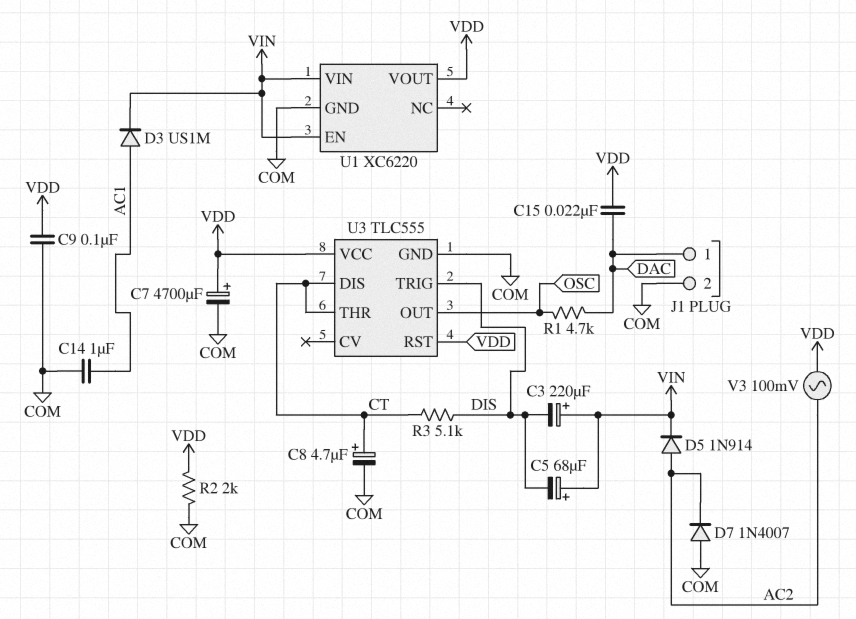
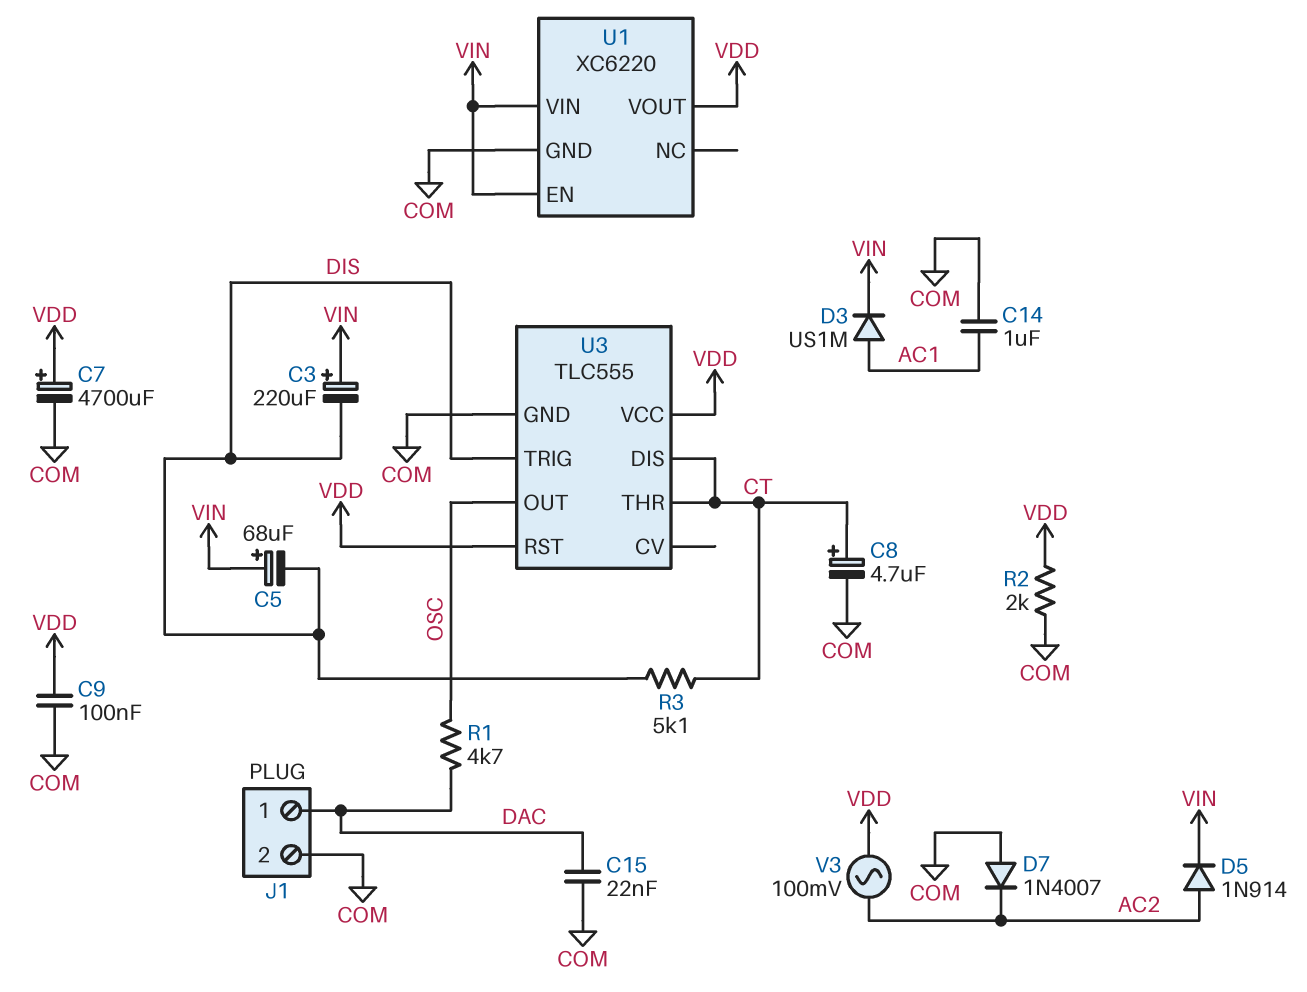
C15: 22nF (DAC, VDD) -> 22nF (COM, DAC)

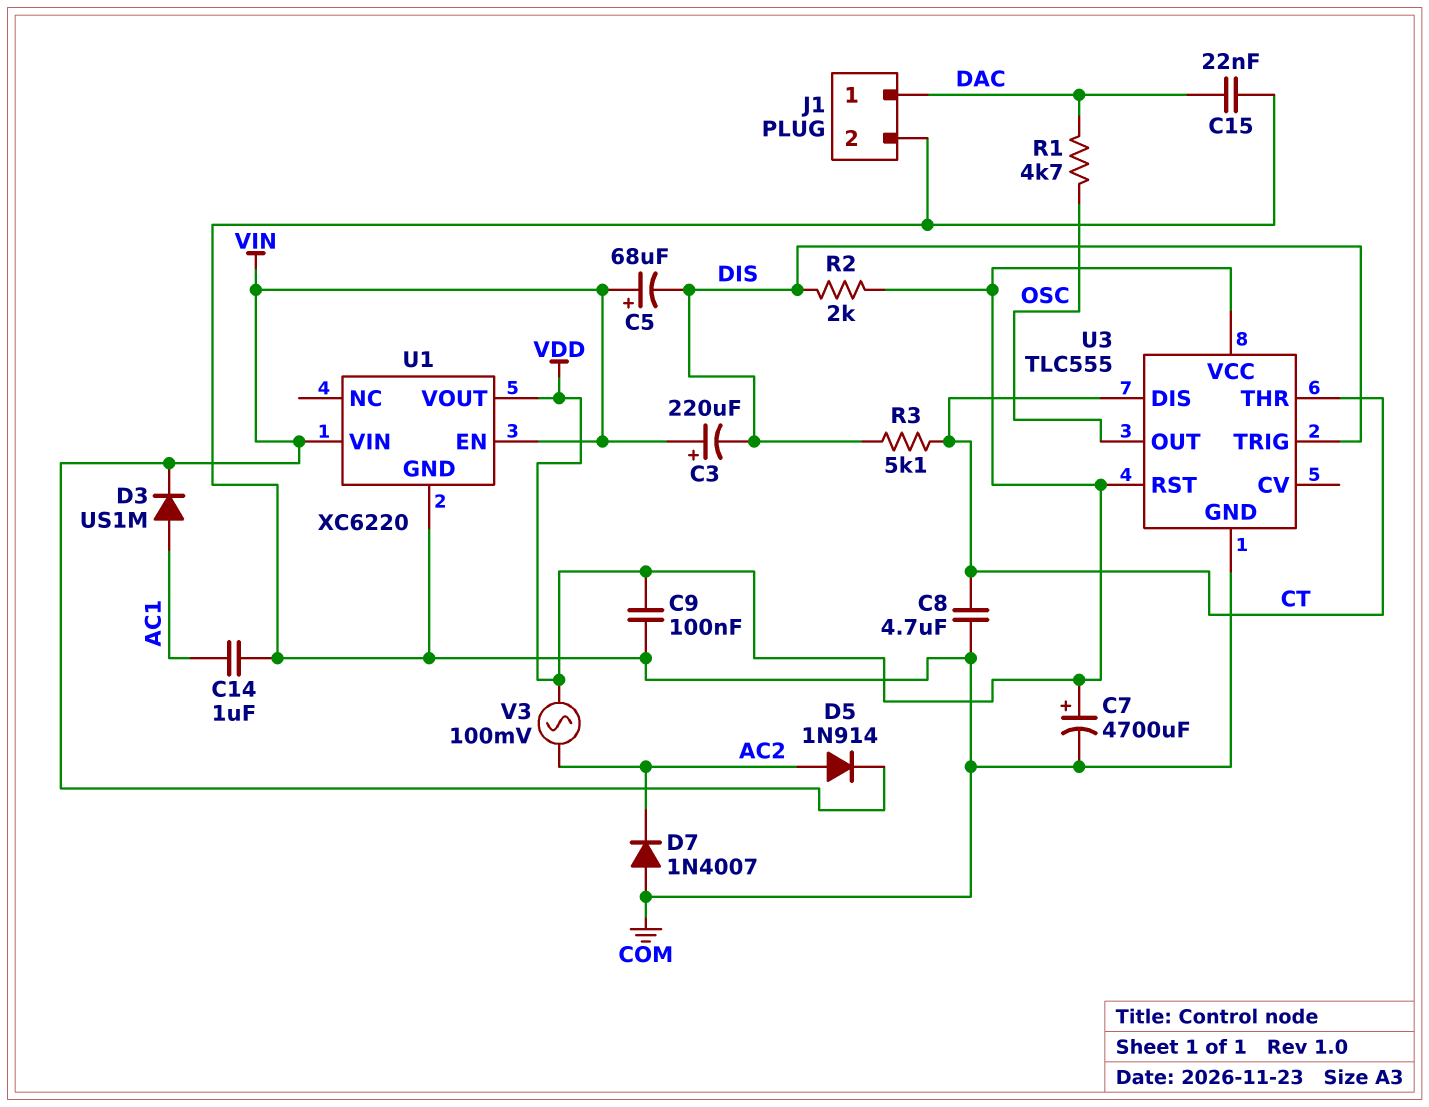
C8: 4.7uF (plus CT, minus COM) -> 4.7uF (COM, CT)
R2: 2k (COM, VDD) -> 2k (DIS, VDD)

